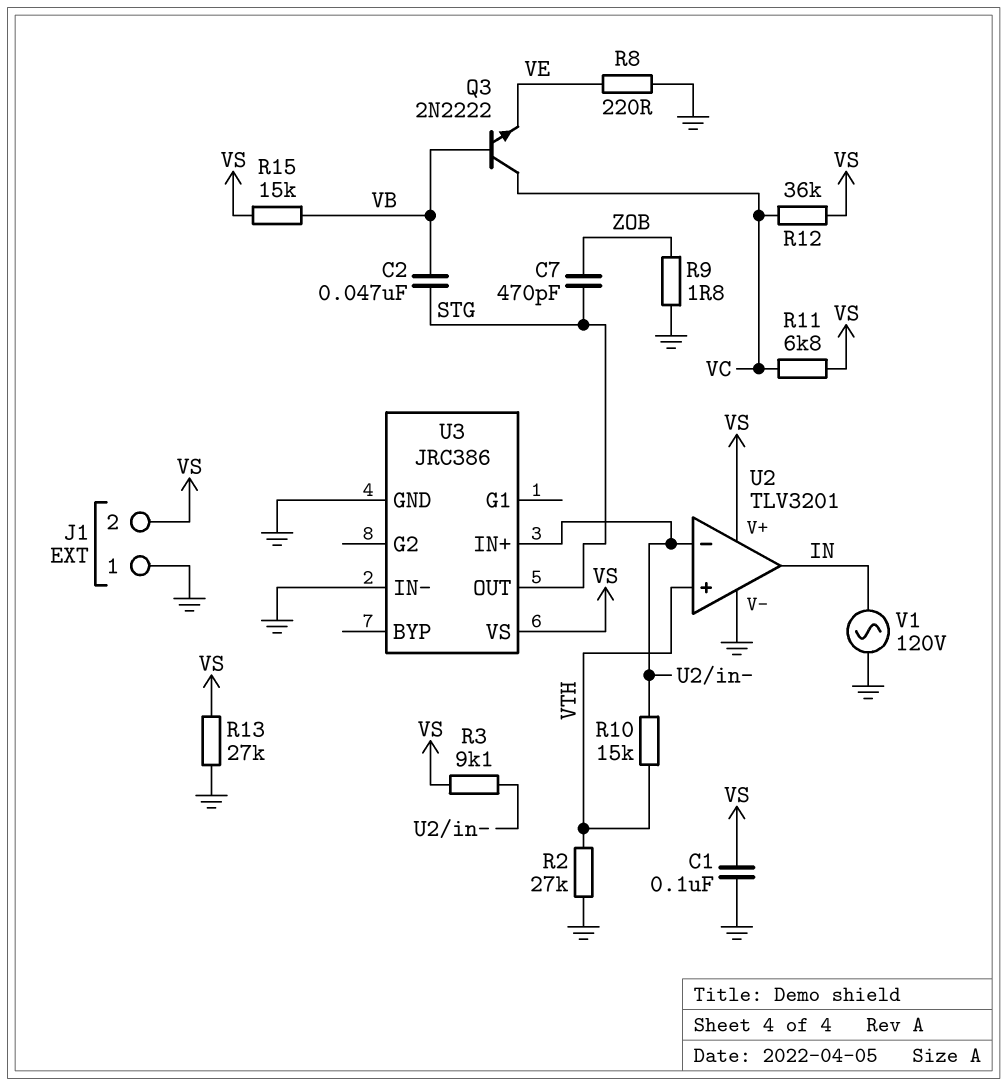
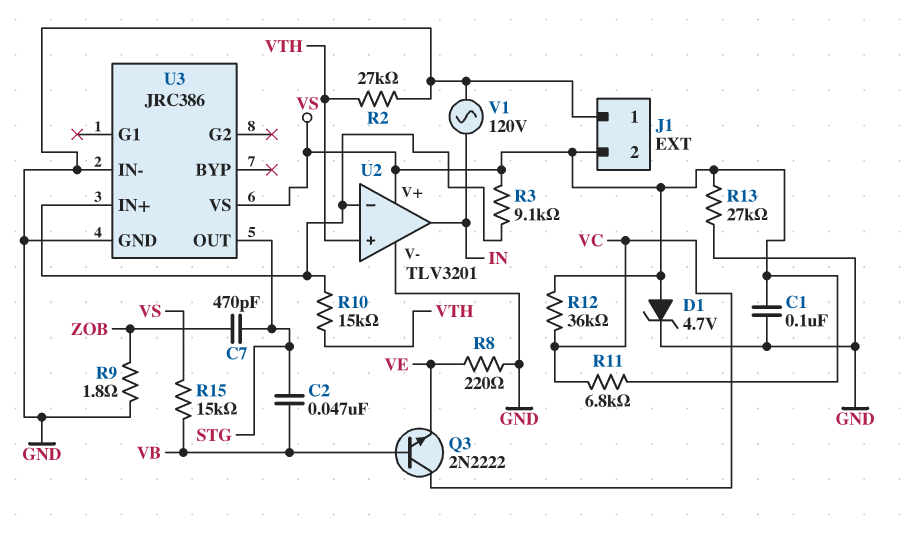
D1: none -> zener 4.7V (A VS, K GND)

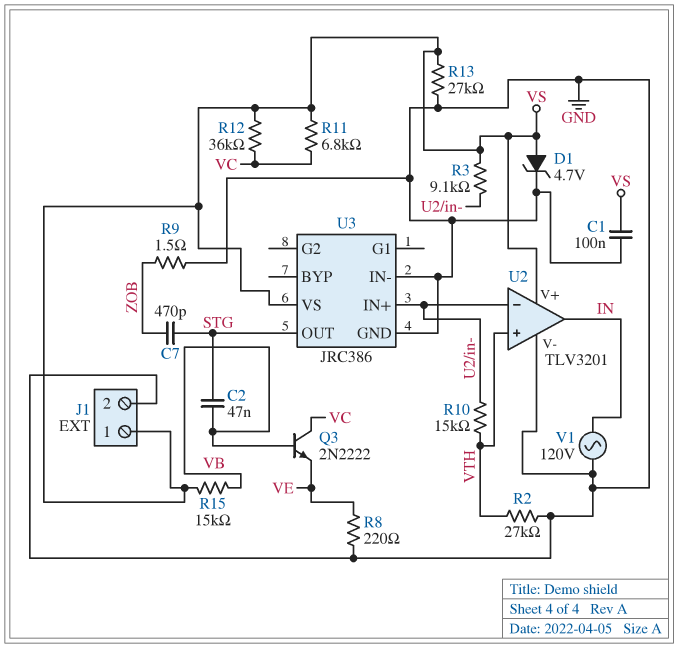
J1 pin 1: GND -> VS
J1 pin 2: VS -> GND
R9: 1.8 (GND, ZOB) -> 1.5 (GND, ZOB)

